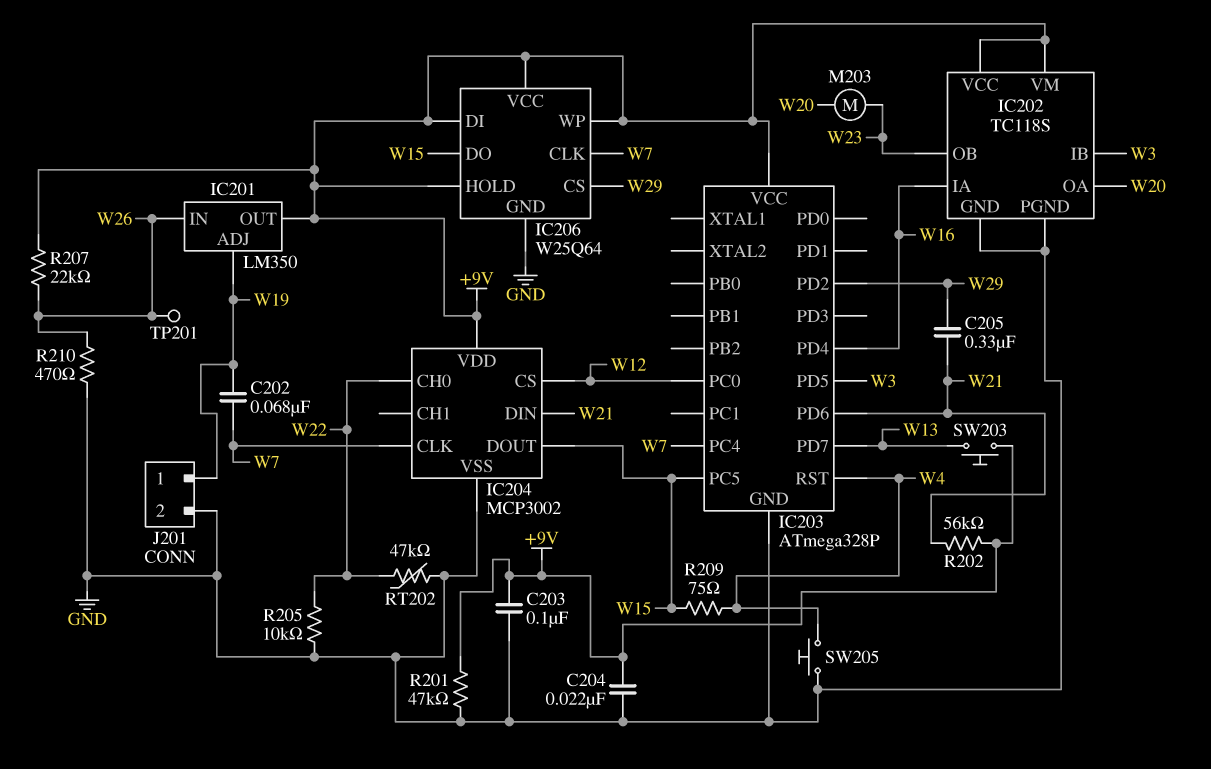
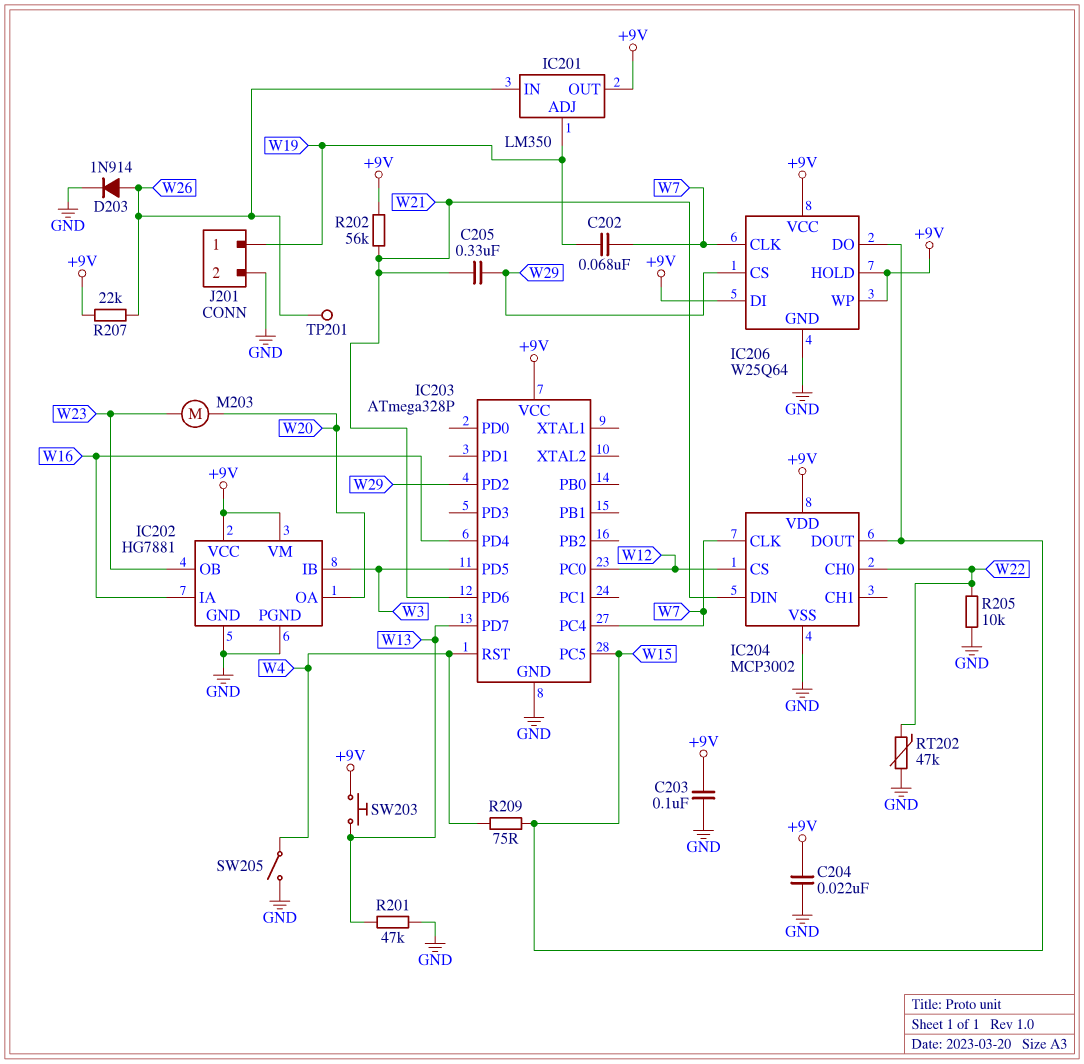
D203: none -> diode 1N914 (A W26, K GND)
IC202: TC118S -> HG7881
R201: 47k (+9V, GND) -> 47k (GND, W13)
R210: 470 (GND, W26) -> none
SW205: button (GND, W4) -> switch (GND, W4)

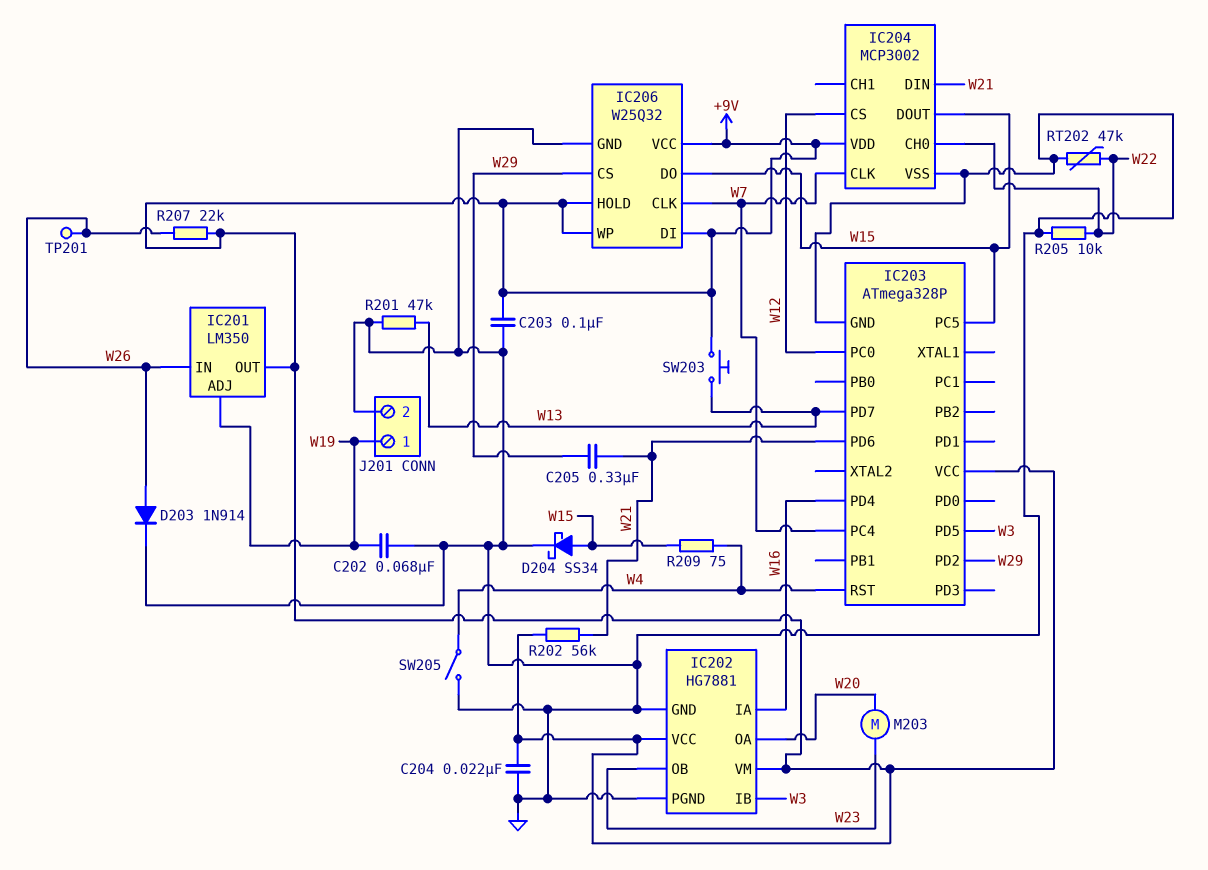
C202: 68nF (W7, W19) -> 68nF (GND, W19)
D204: none -> schottky SS34 (A W15, K GND)
IC206: W25Q64 -> W25Q32

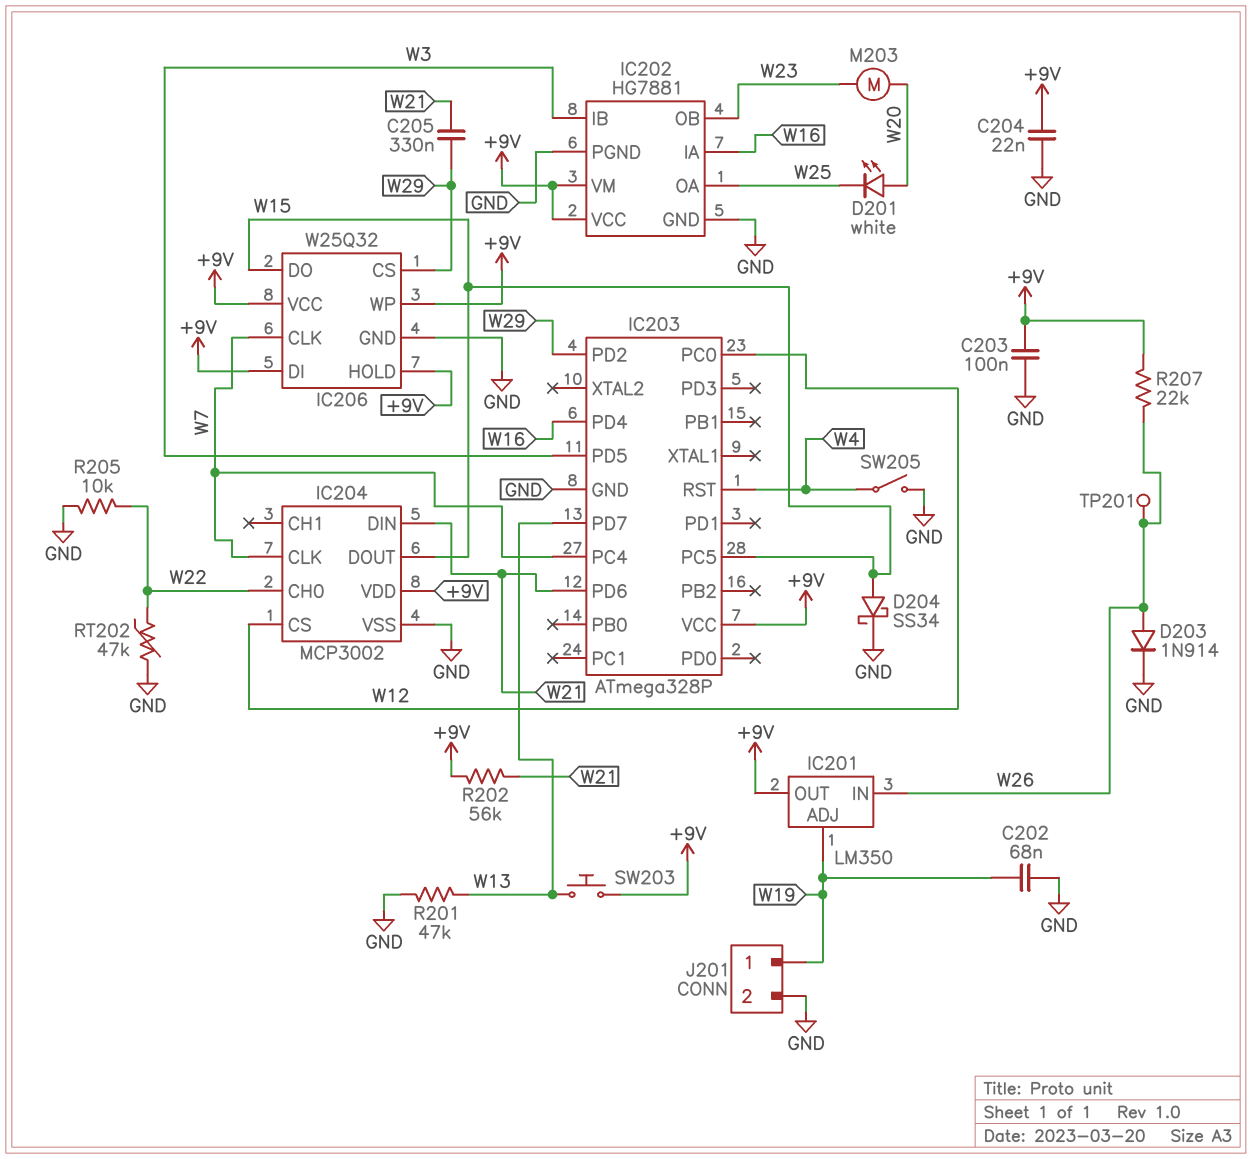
D201: none -> LED white (A W20, K W25)
IC202 pin OA: W20 -> W25
R209: 75 (W4, W15) -> none

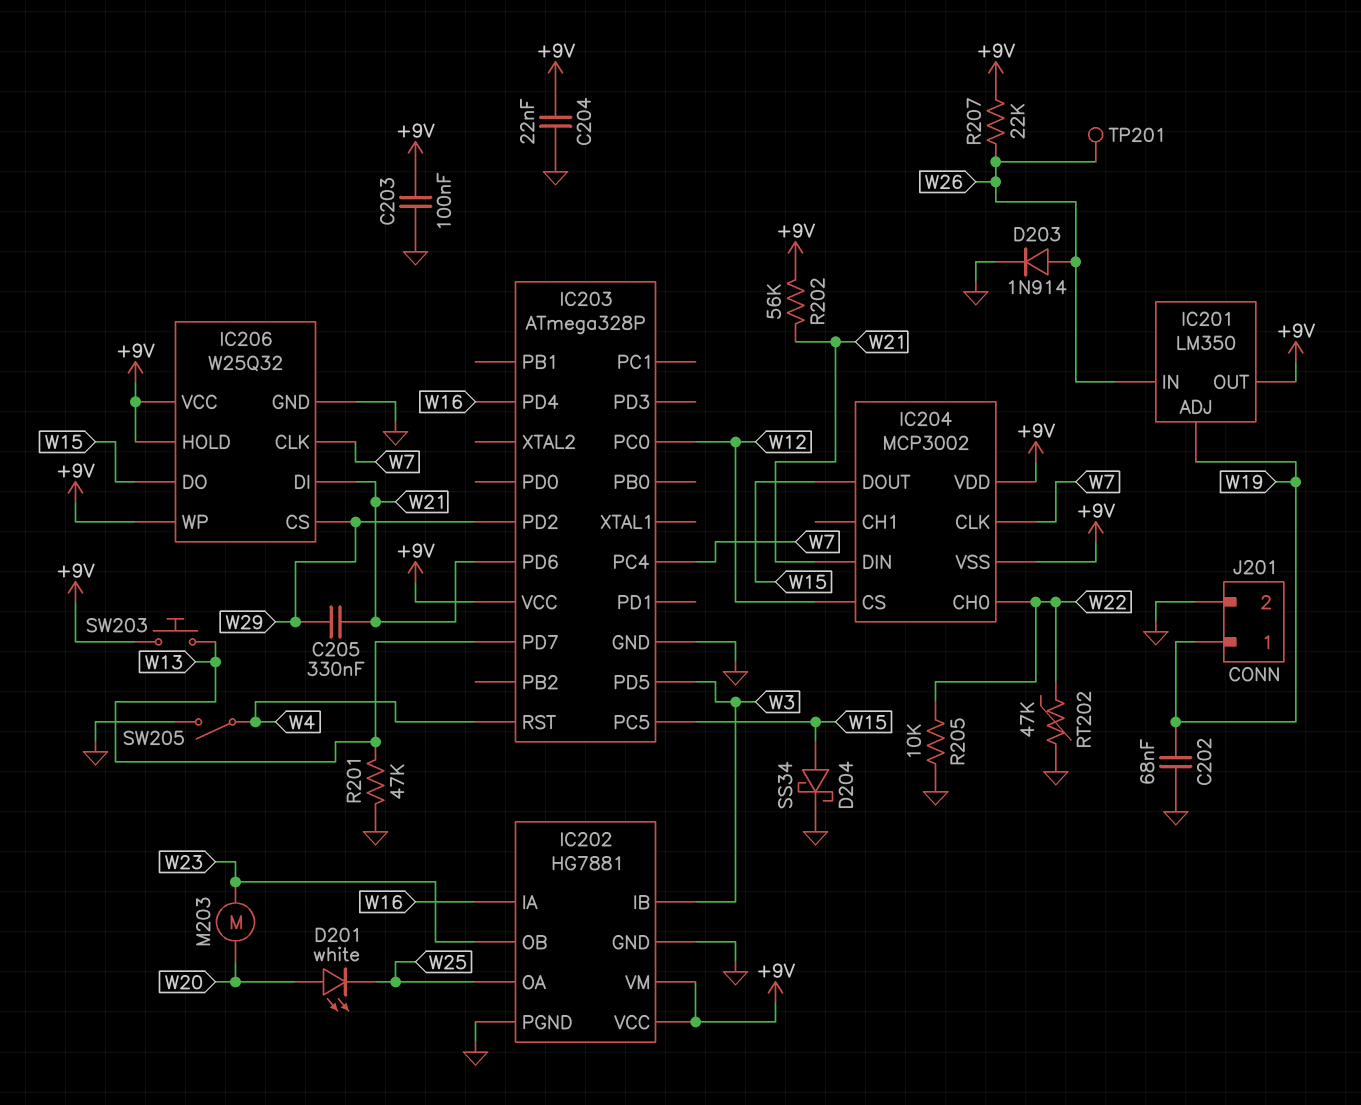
IC204 pin VSS: GND -> +9V
IC206 pin DI: +9V -> W21

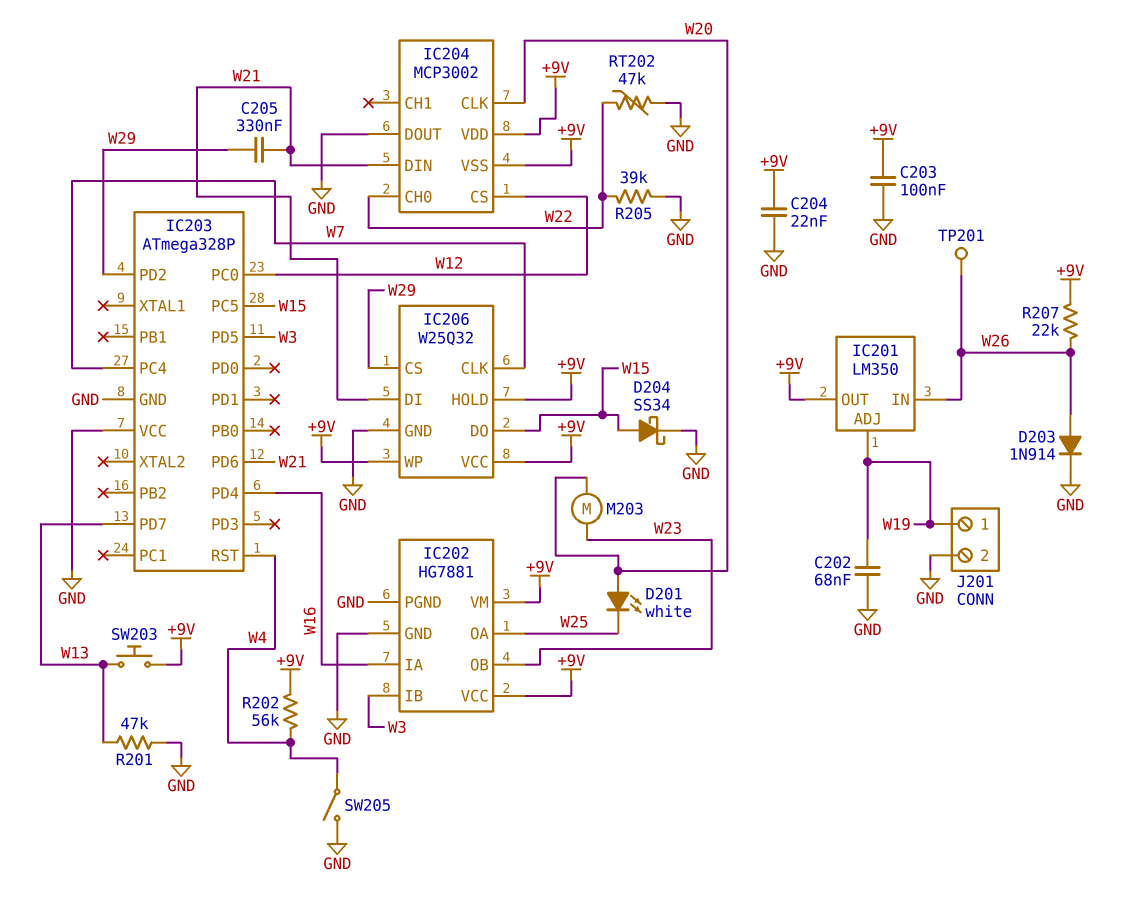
IC203 pin VCC: +9V -> GND
IC204 pin CLK: W7 -> W20
IC204 pin DOUT: W15 -> GND
R202: 56k (+9V, W21) -> 56k (+9V, W4)
R205: 10k (GND, W22) -> 39k (GND, W22)

